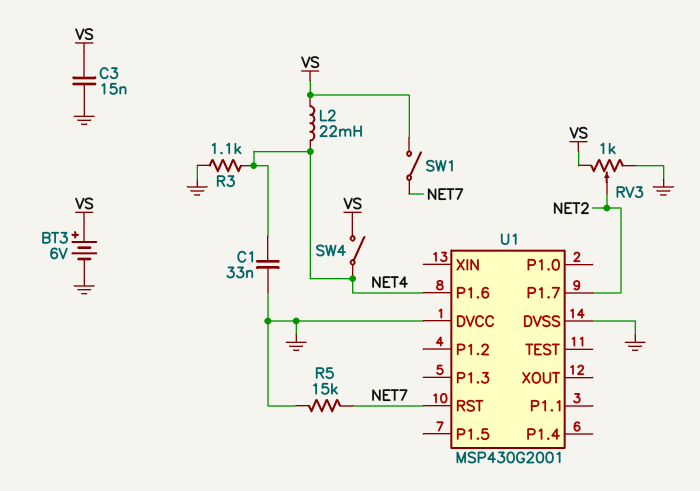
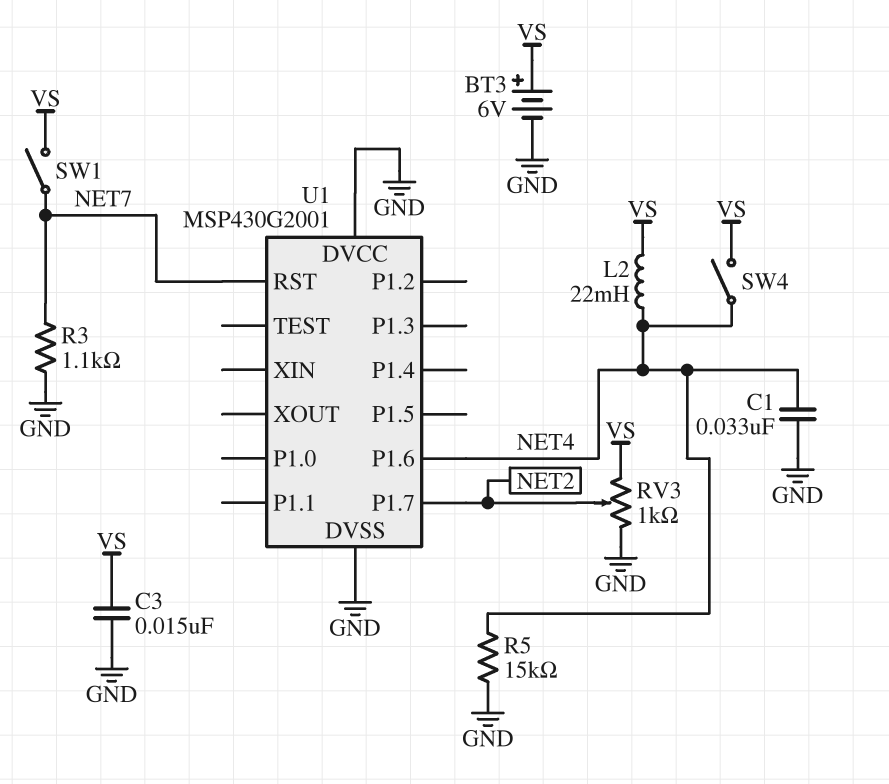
R3: 1.1k (GND, NET4) -> 1.1k (GND, NET7)
R5: 15k (GND, NET7) -> 15k (GND, NET4)

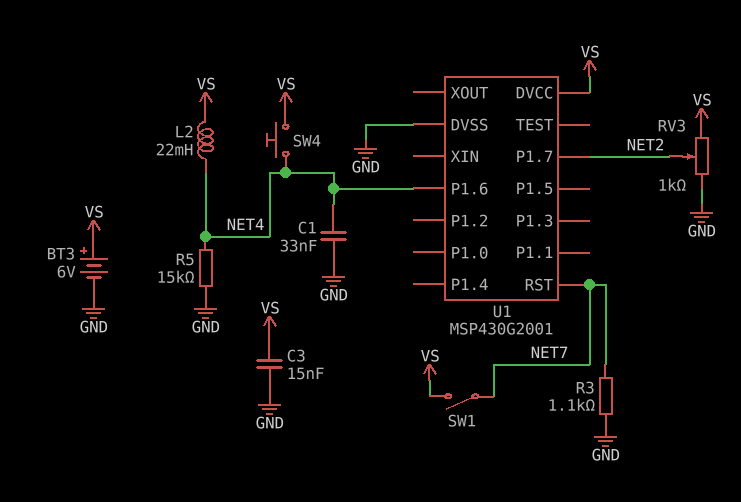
SW4: switch (NET4, VS) -> button (NET4, VS)
U1 pin DVCC: GND -> VS

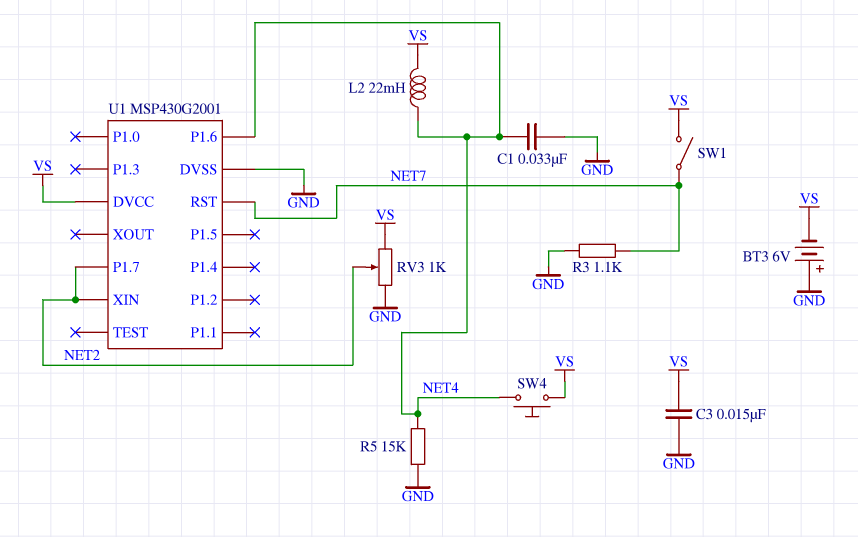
BT3: 6V (plus VS, minus GND) -> 6V (plus GND, minus VS)
U1 pin XIN: none -> NET2

